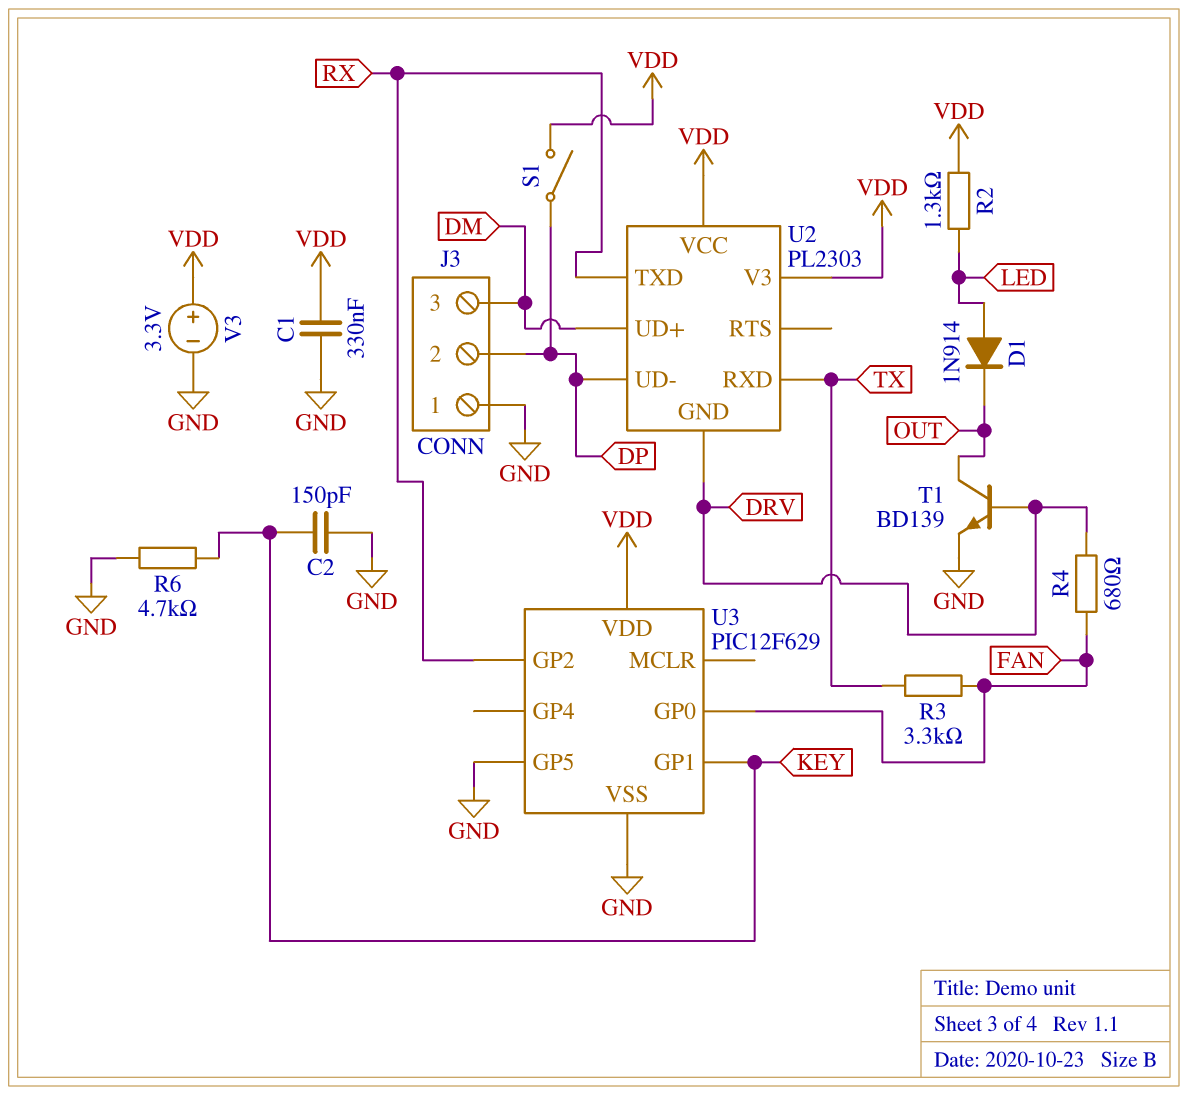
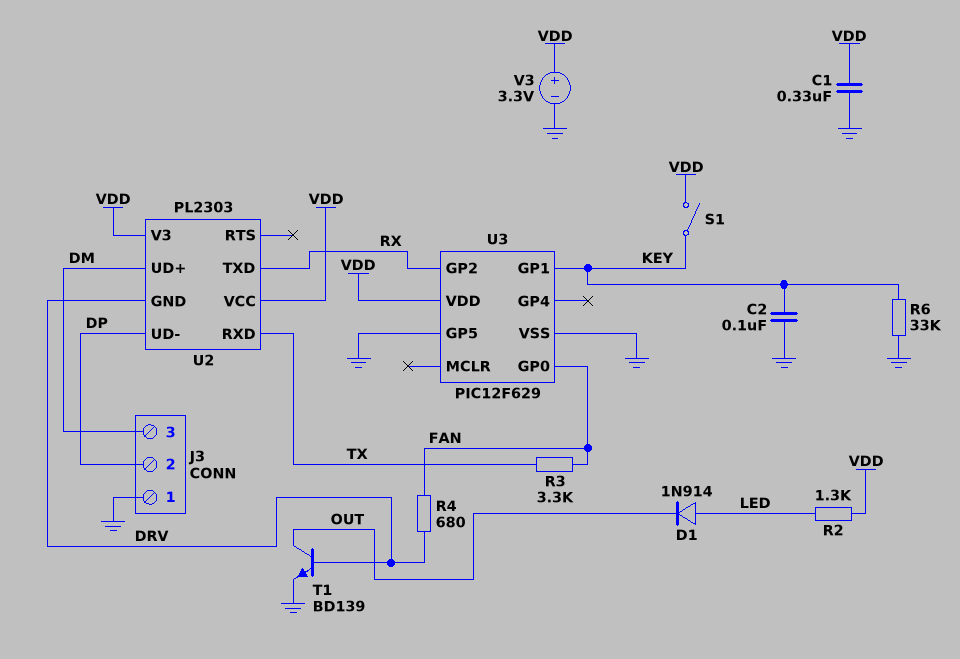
C2: 150pF (GND, KEY) -> 100nF (GND, KEY)
R6: 4.7k (GND, KEY) -> 33k (GND, KEY)
S1: switch (DP, VDD) -> switch (KEY, VDD)

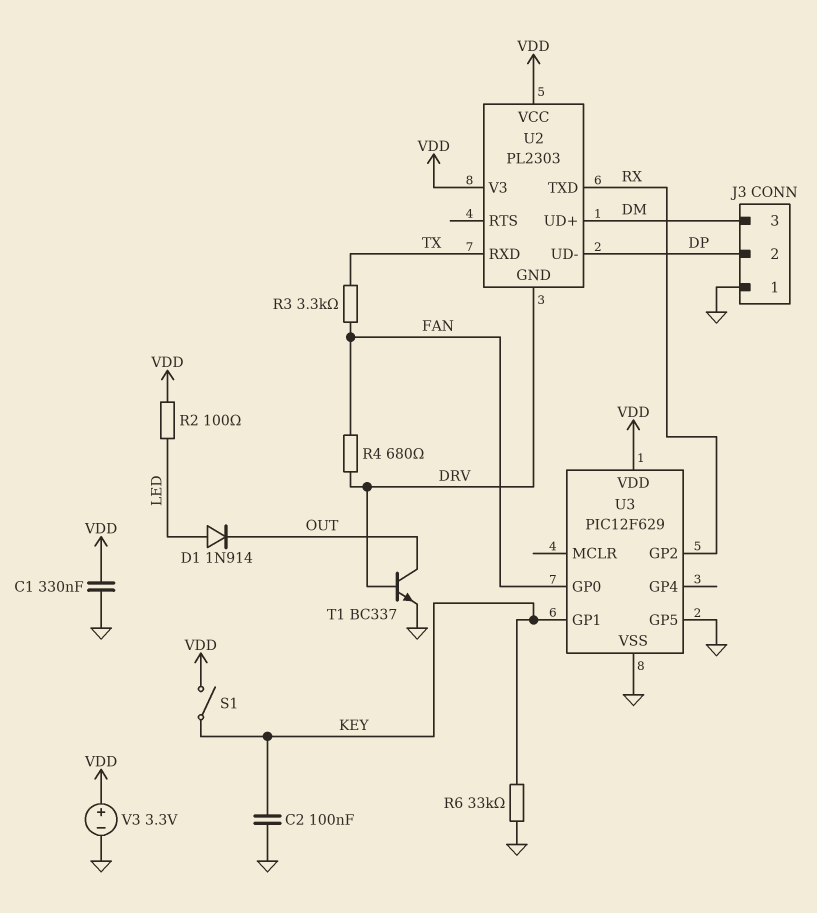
R2: 1.3k (LED, VDD) -> 100 (LED, VDD)
T1: NPN BD139 (B DRV, C OUT, E GND) -> NPN BC337 (B DRV, C OUT, E GND)

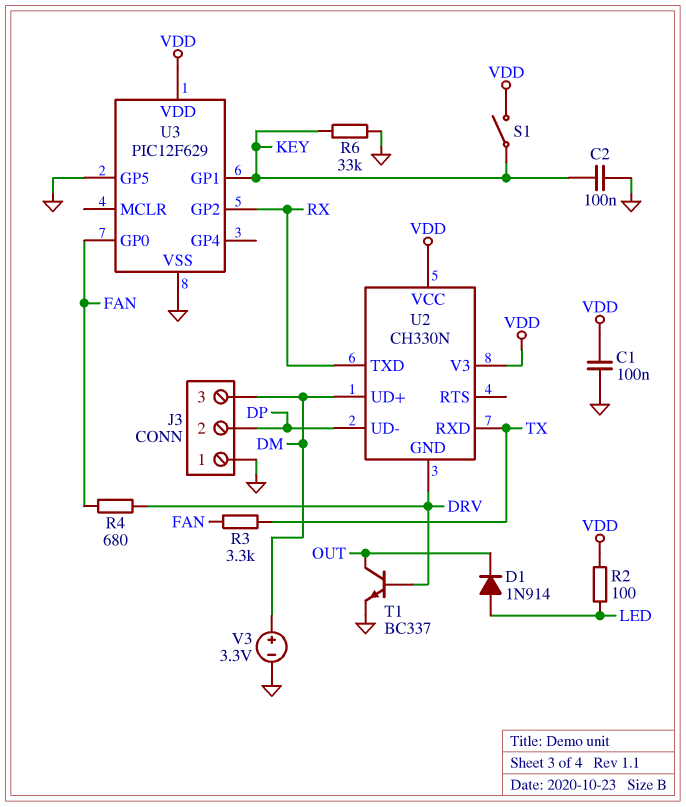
C1: 330nF (GND, VDD) -> 100nF (GND, VDD)
U2: PL2303 -> CH330N
V3: 3.3V (plus VDD, minus GND) -> 3.3V (plus DM, minus GND)

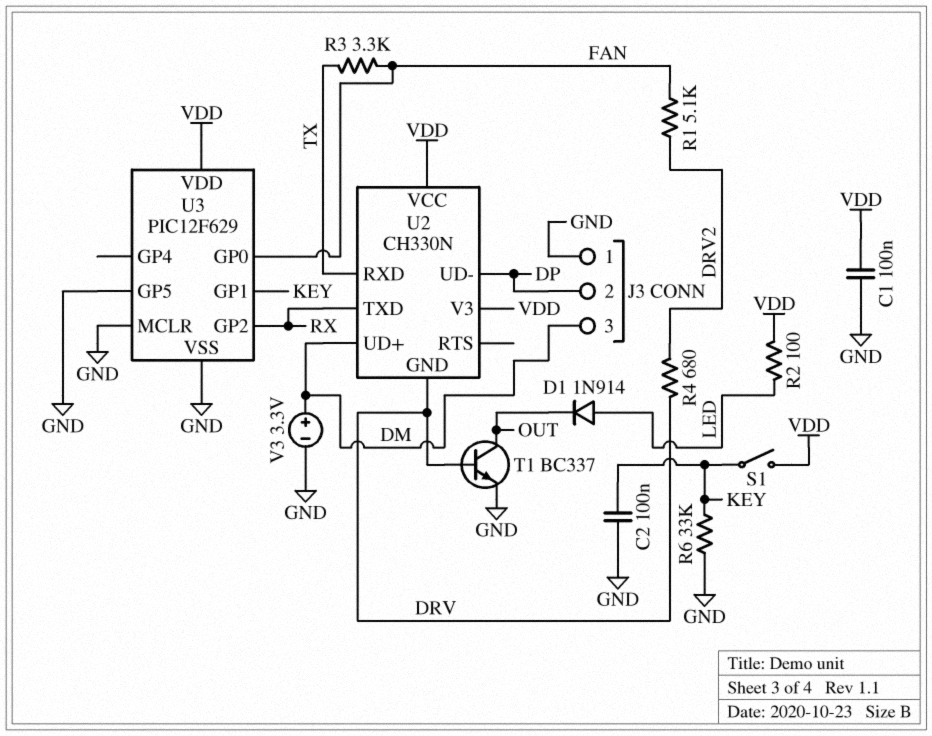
R1: none -> 5.1k (DRV2, FAN)
R4: 680 (DRV, FAN) -> 680 (DRV, DRV2)
U3 pin MCLR: none -> GND

